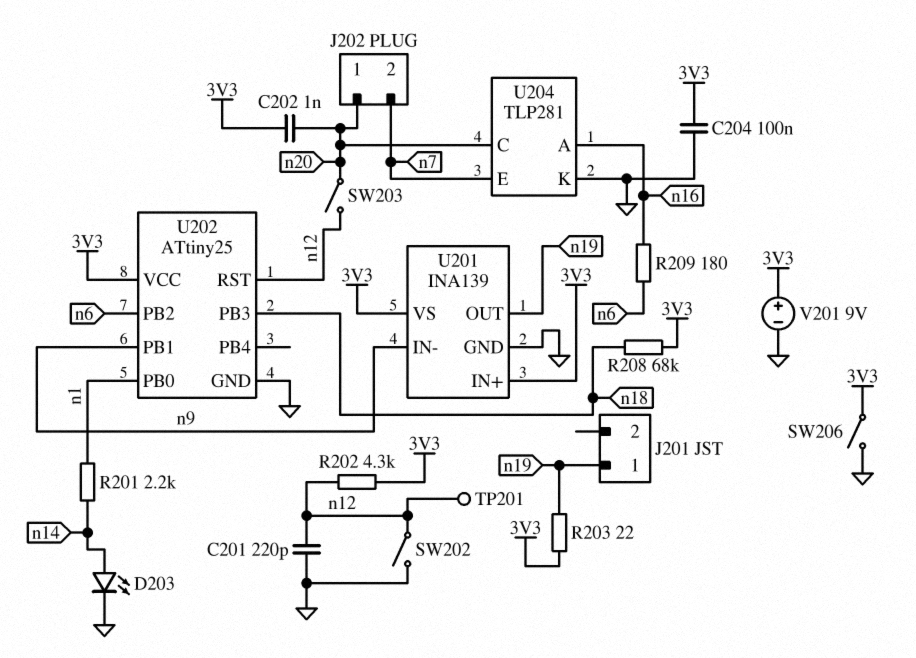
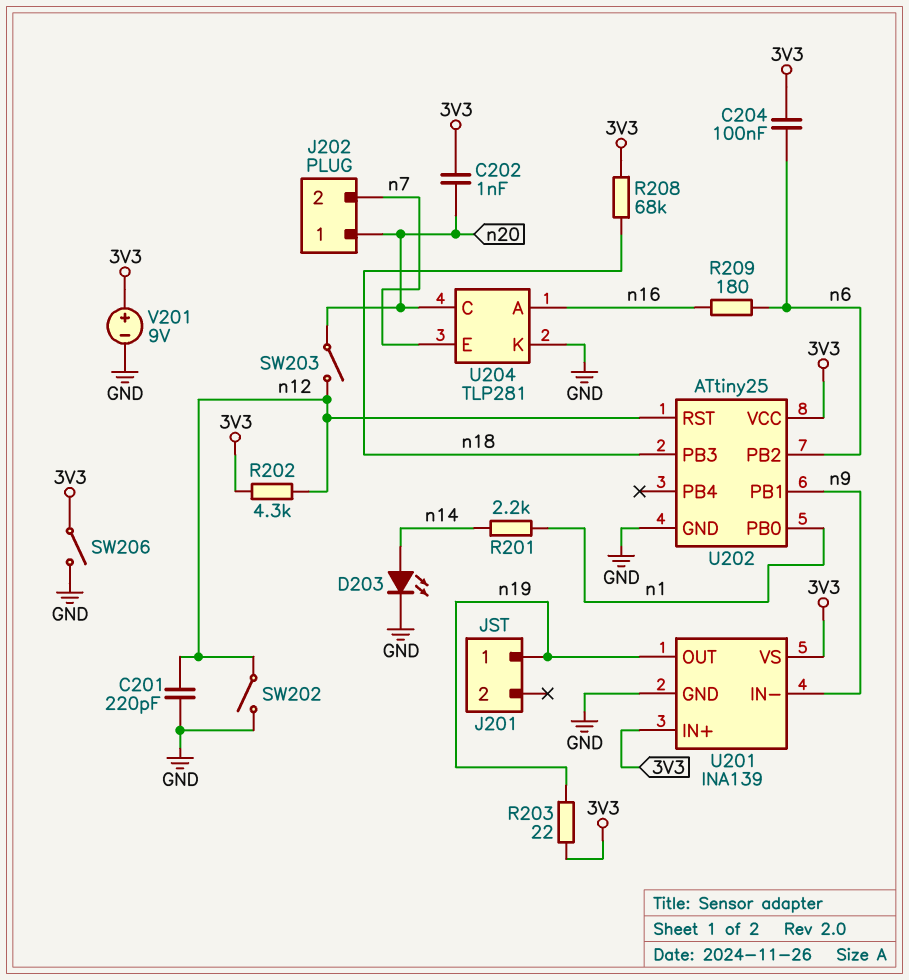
C204: 100nF (3V3, GND) -> 100nF (3V3, n6)
TP201: test point (n12) -> none

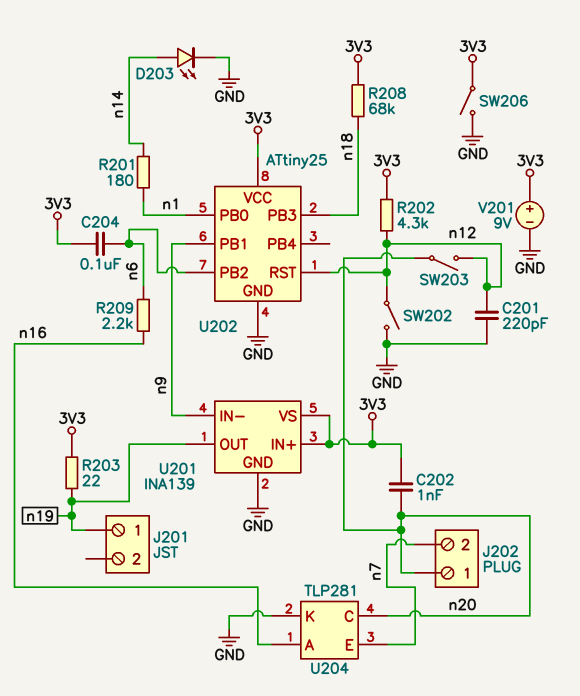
R201: 2.2k (n1, n14) -> 180 (n1, n14)
R209: 180 (n6, n16) -> 2.2k (n6, n16)

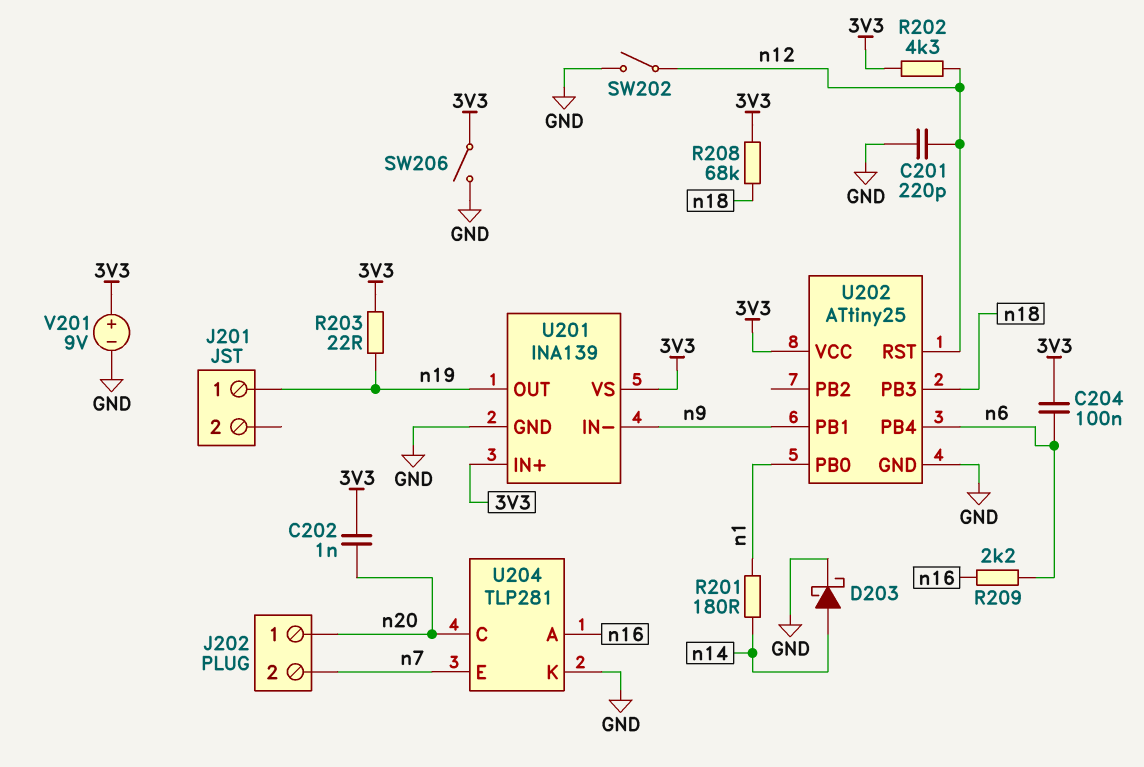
D203: LED (A n14, K GND) -> schottky (A n14, K GND)
SW203: switch (n12, n20) -> none
U202 pin PB2: n6 -> none
U202 pin PB4: none -> n6

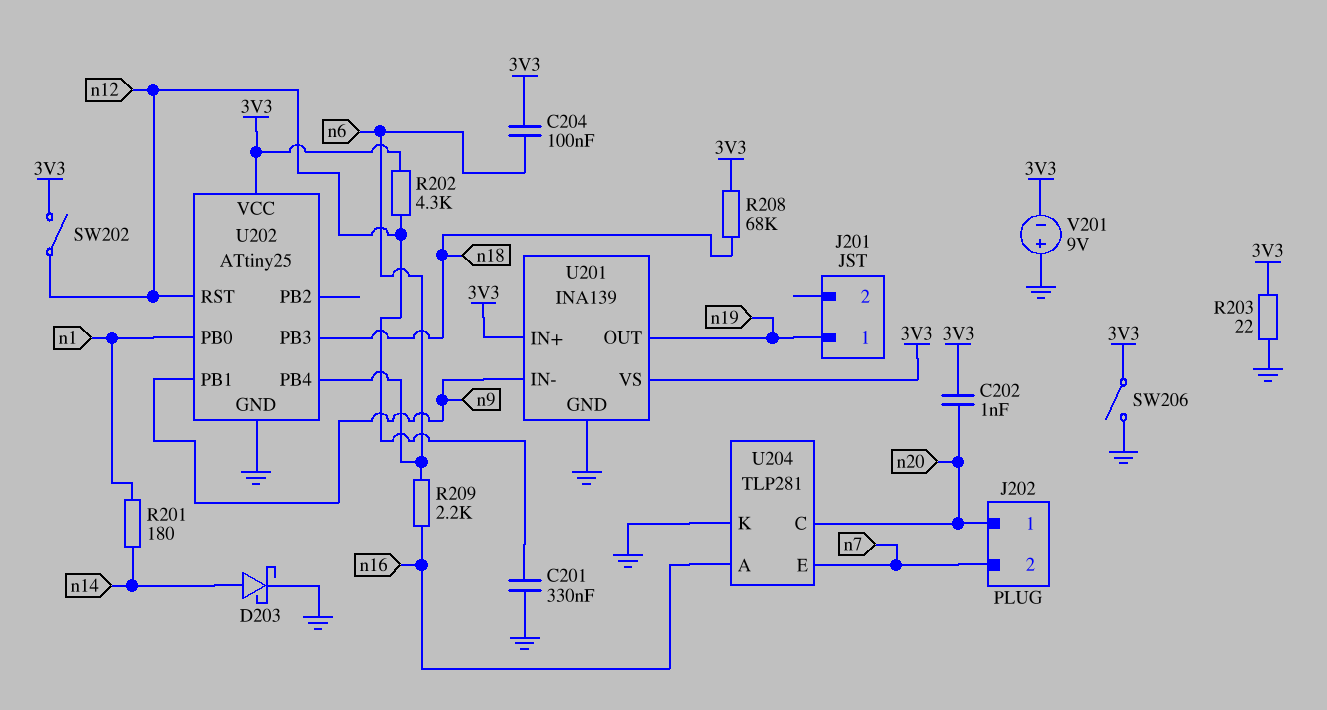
C201: 220pF (GND, n12) -> 330nF (GND, n12)
R203: 22 (3V3, n19) -> 22 (3V3, GND)
SW202: switch (GND, n12) -> switch (3V3, n12)
V201: 9V (plus 3V3, minus GND) -> 9V (plus GND, minus 3V3)

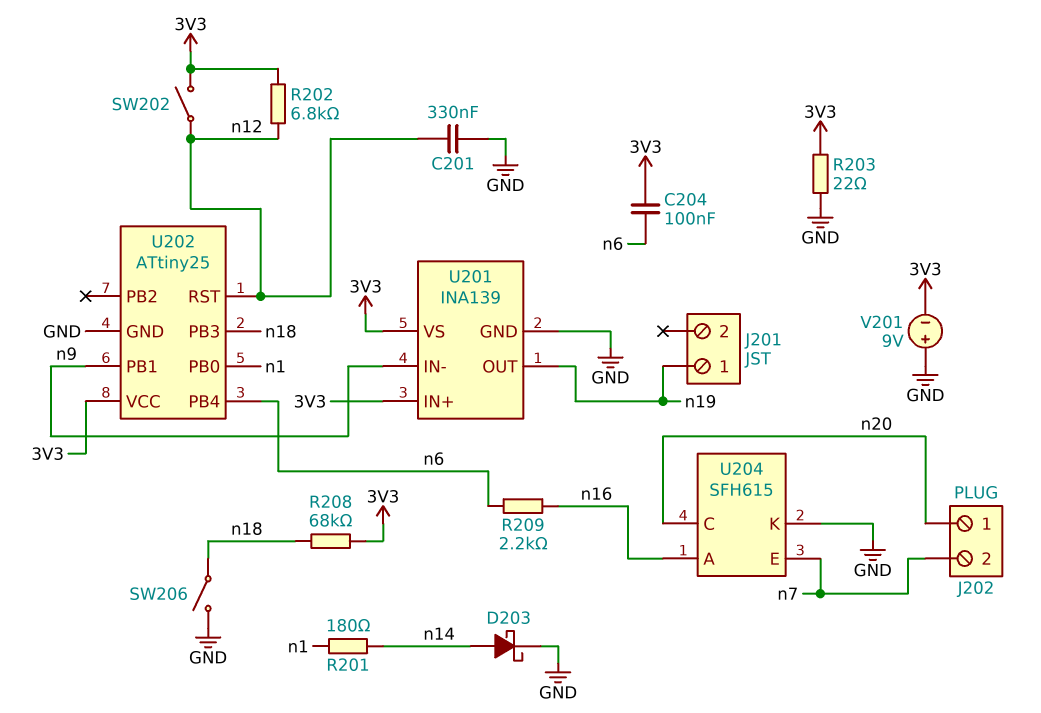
C202: 1nF (3V3, n20) -> none
R202: 4.3k (3V3, n12) -> 6.8k (3V3, n12)
SW206: switch (3V3, GND) -> switch (GND, n18)
U204: TLP281 -> SFH615

